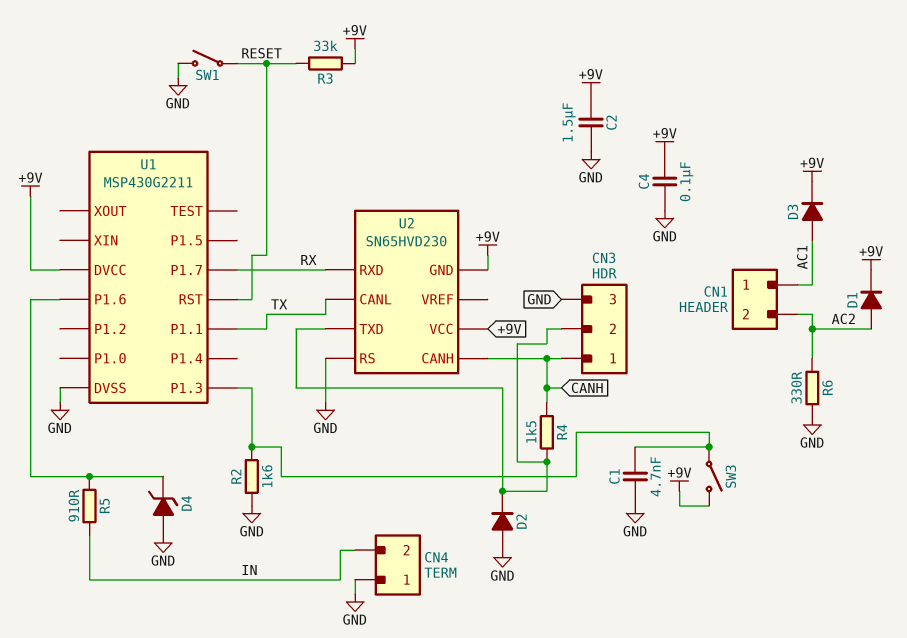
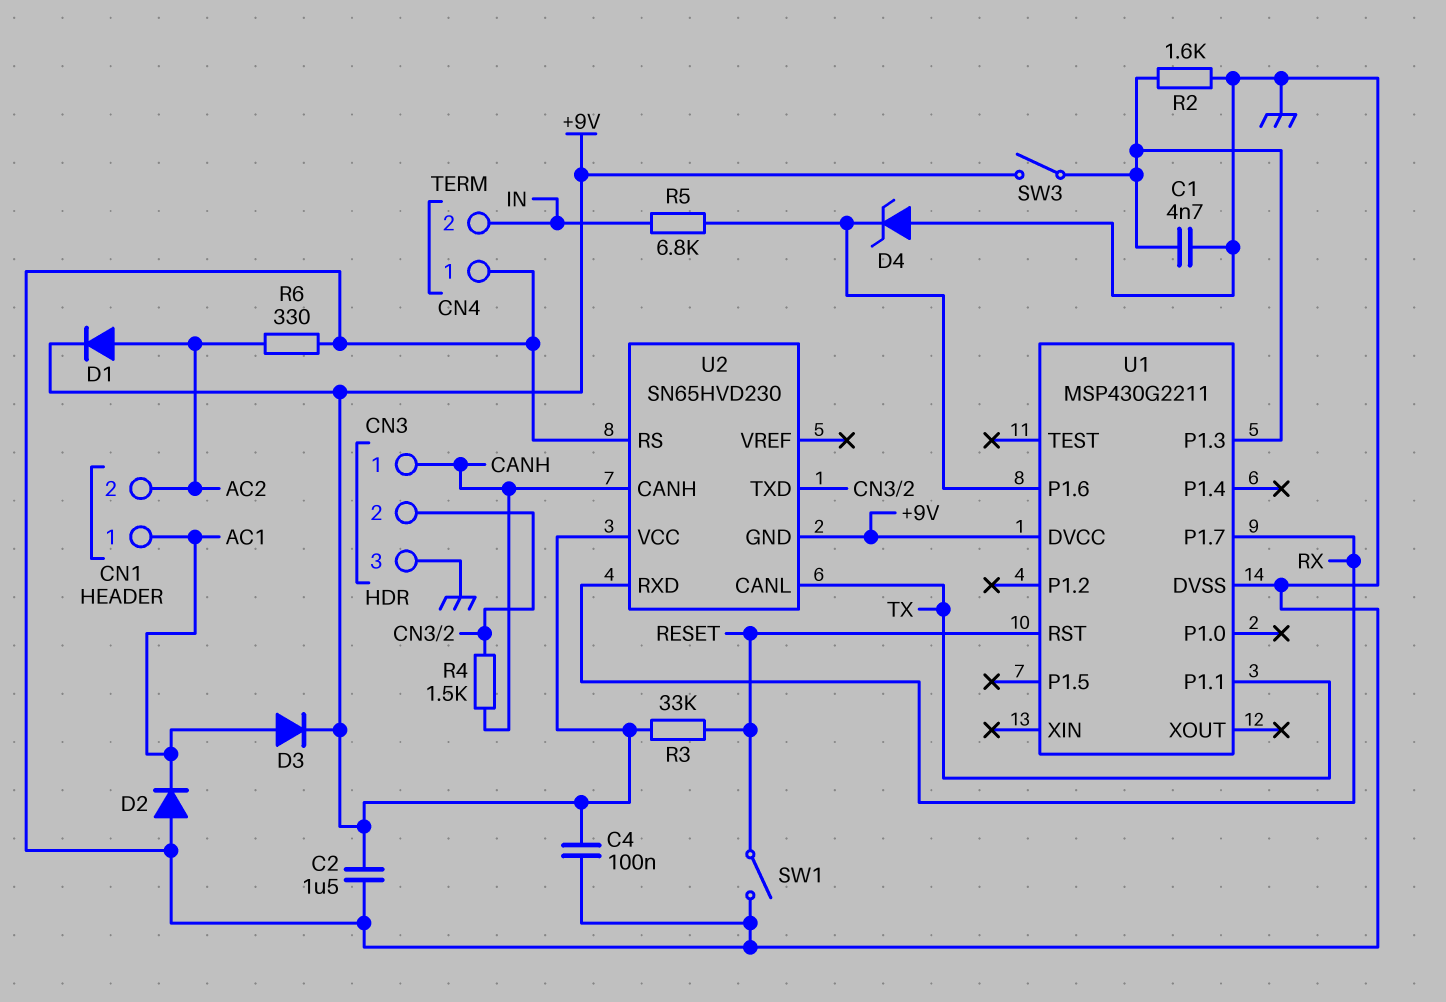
D2: diode (A GND, K CN3/2) -> diode (A GND, K AC1)
R5: 910 (IN, U1/P1.6) -> 6.8k (IN, U1/P1.6)

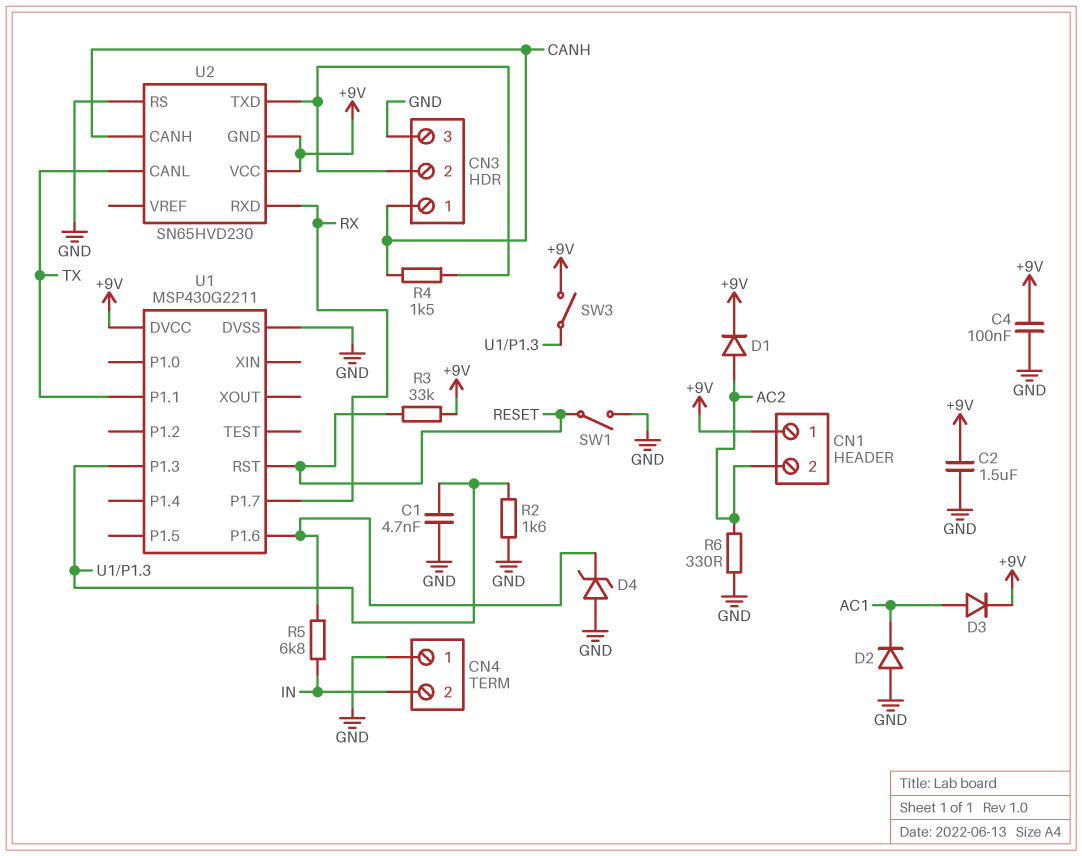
CN1 pin 1: AC1 -> +9V

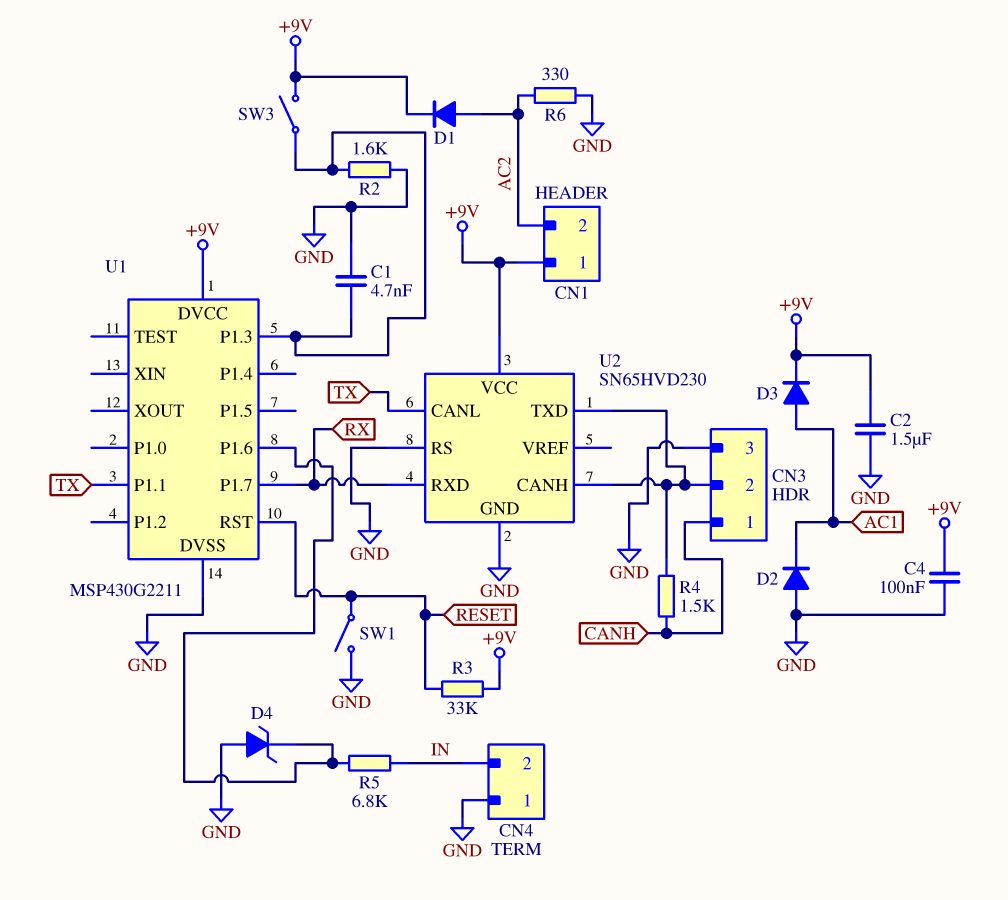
U2 pin CANH: CANH -> CN3/2
U2 pin GND: +9V -> GND

